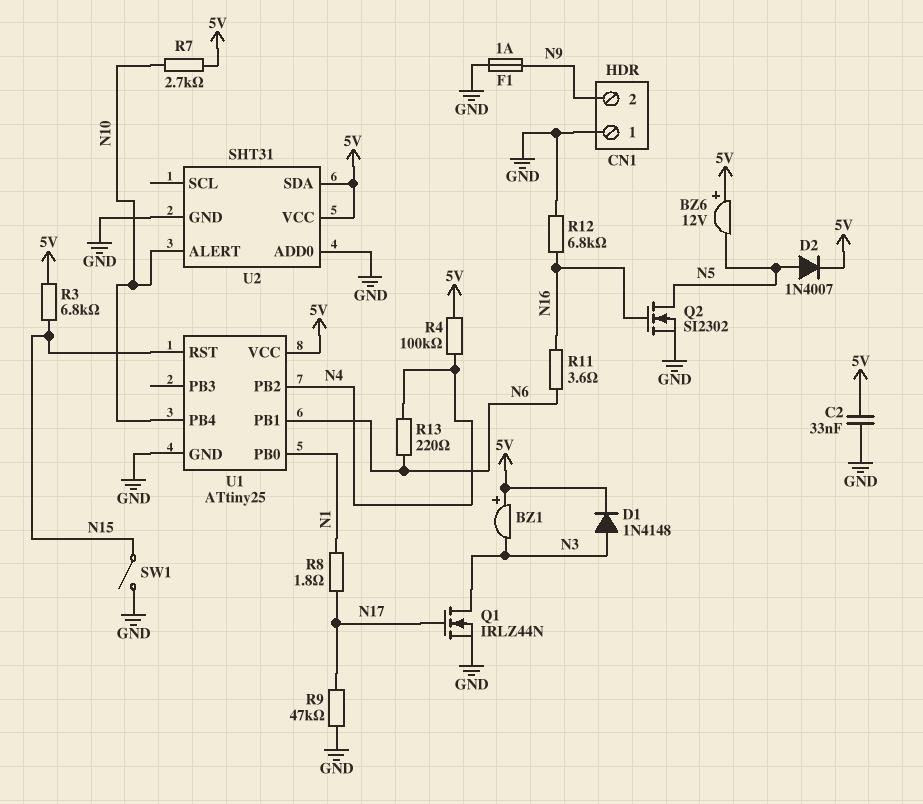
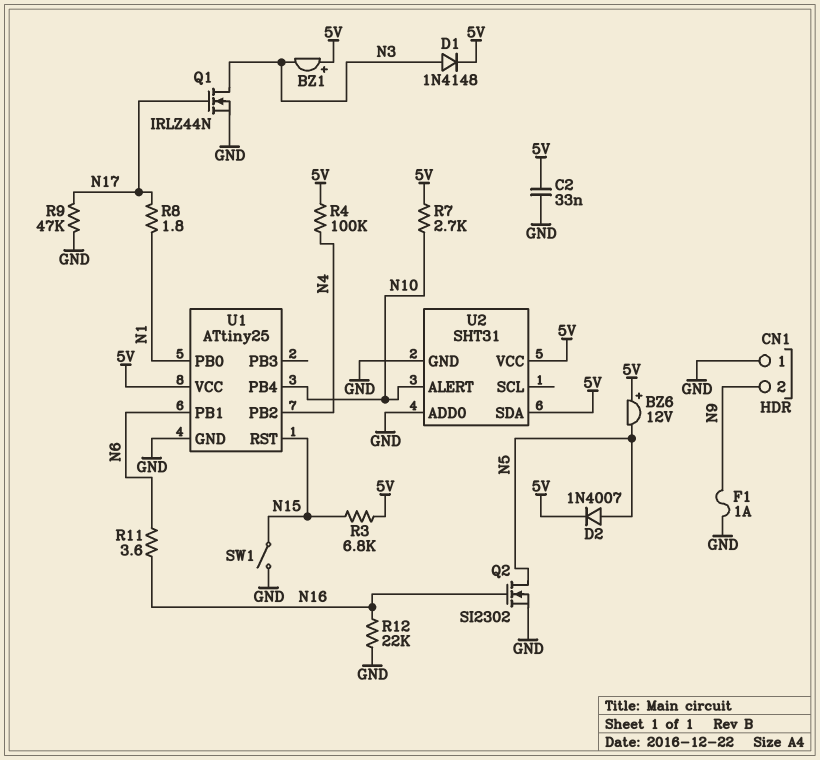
R12: 6.8k (GND, N16) -> 22k (GND, N16)
R13: 220 (N4, N6) -> none

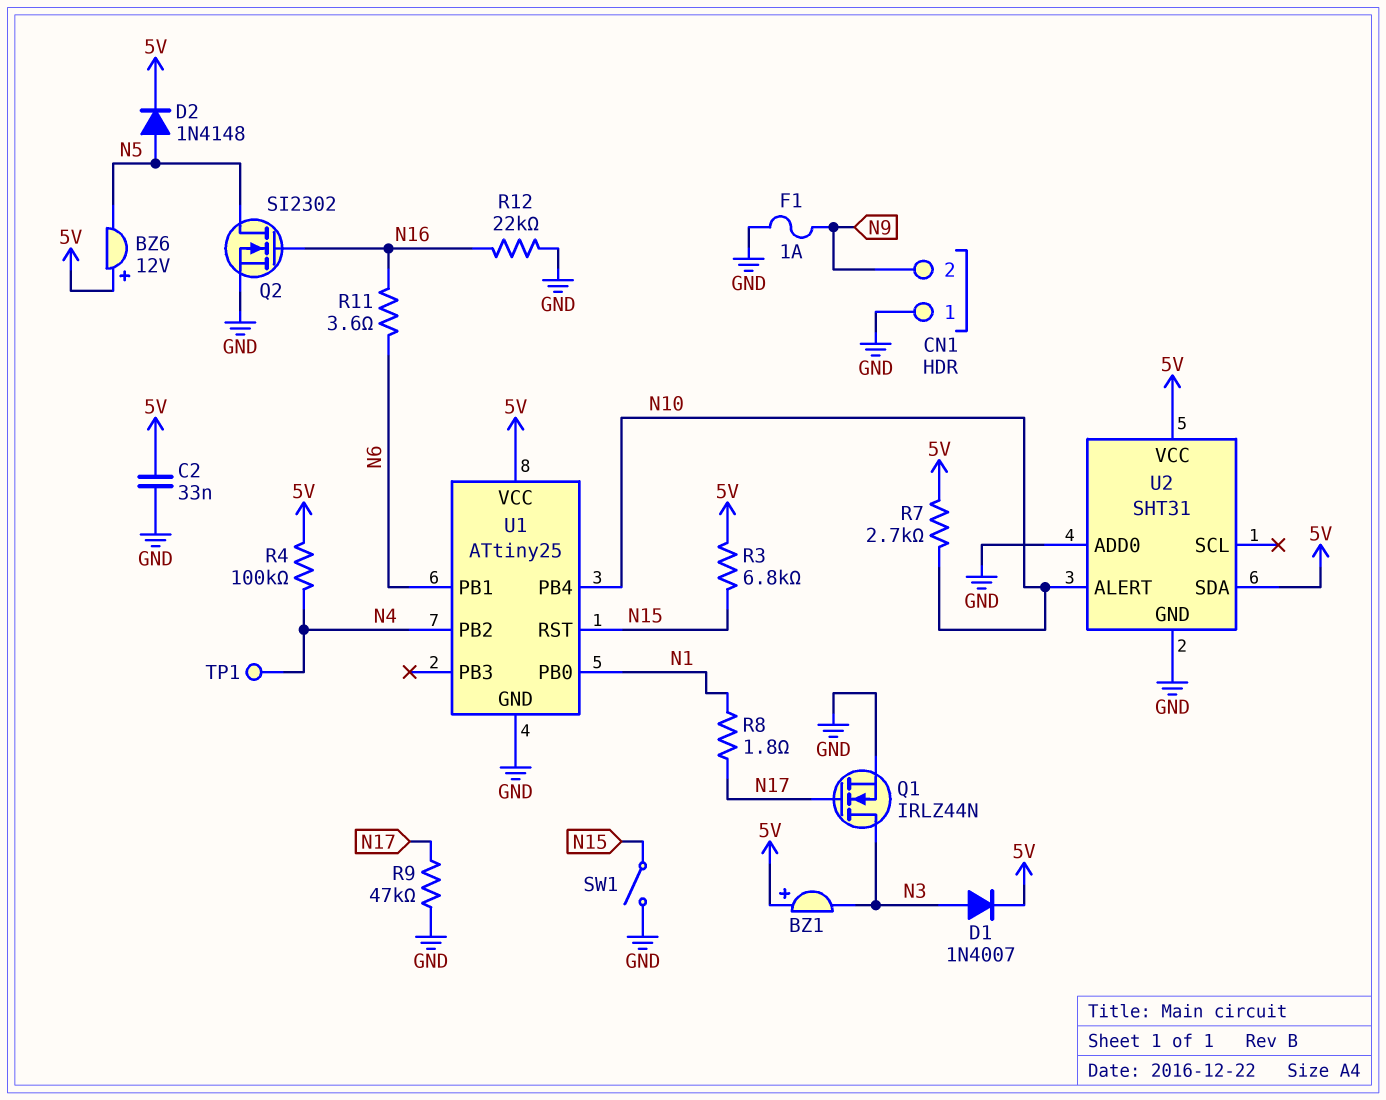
D1: diode 1N4148 (A N3, K 5V) -> diode 1N4007 (A N3, K 5V)
D2: diode 1N4007 (A N5, K 5V) -> diode 1N4148 (A N5, K 5V)
TP1: none -> test point (N4)

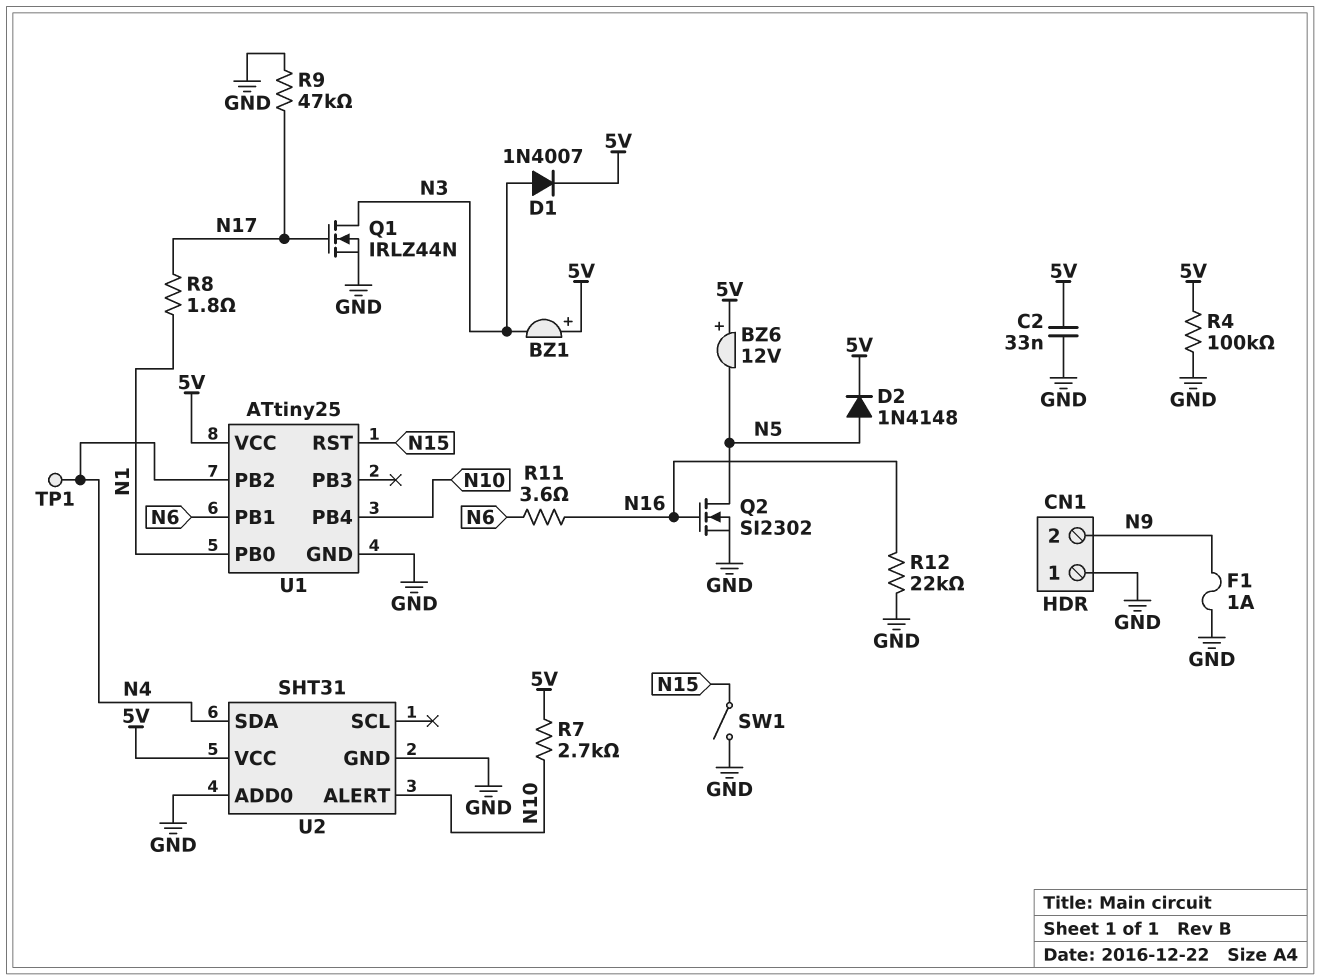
R3: 6.8k (5V, N15) -> none
R4: 100k (5V, N4) -> 100k (5V, GND)
U2 pin SDA: 5V -> N4

